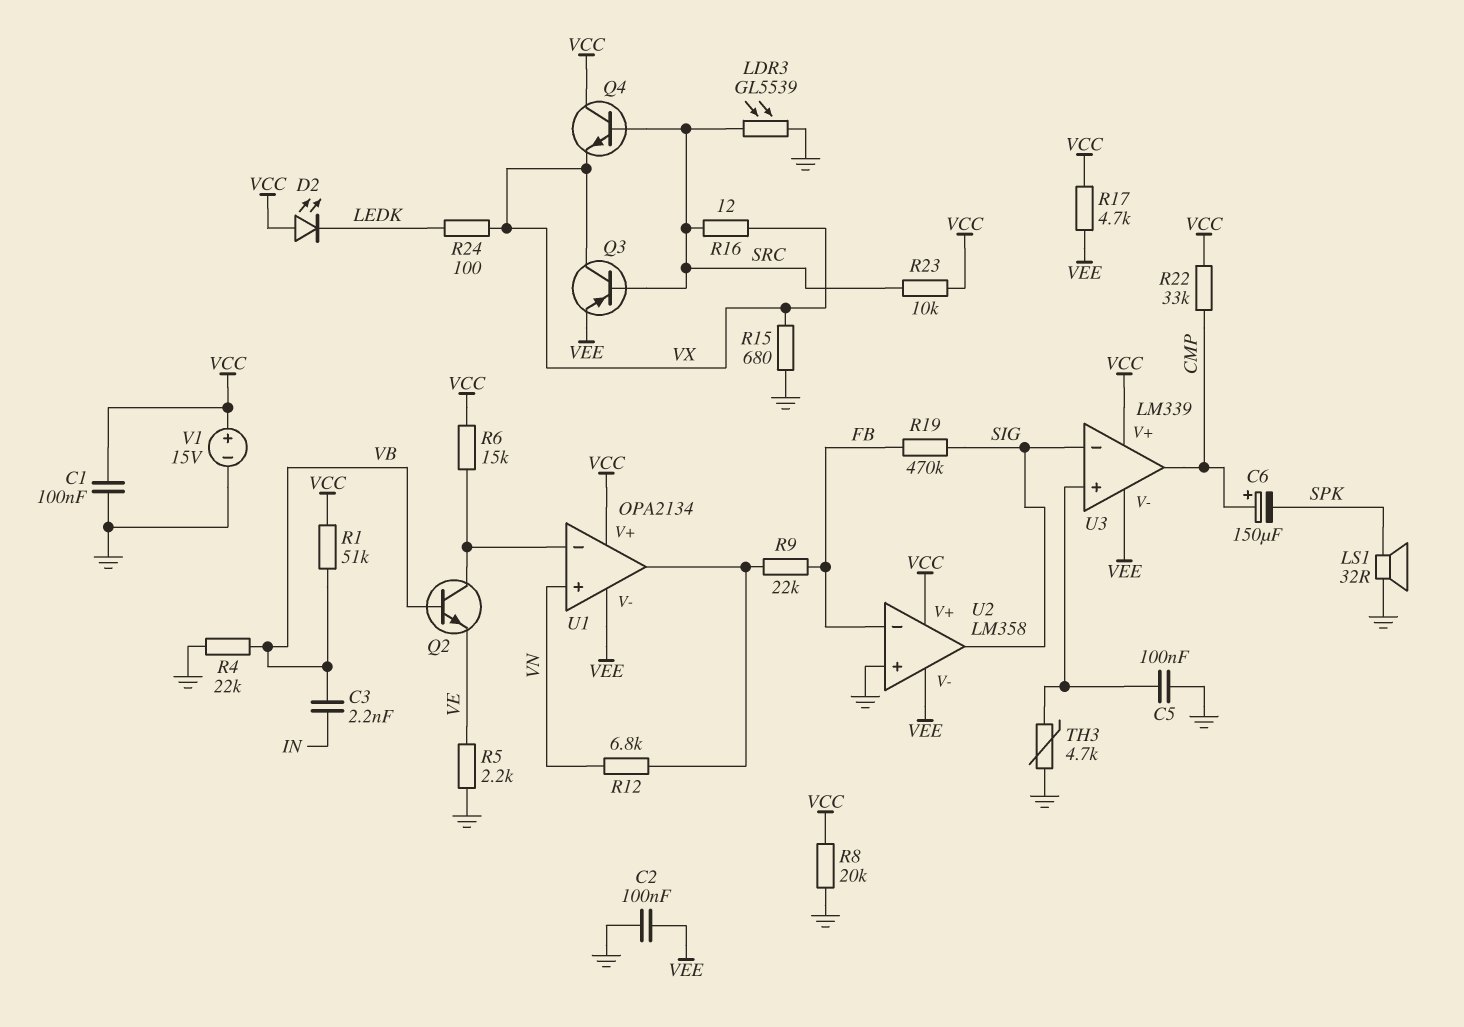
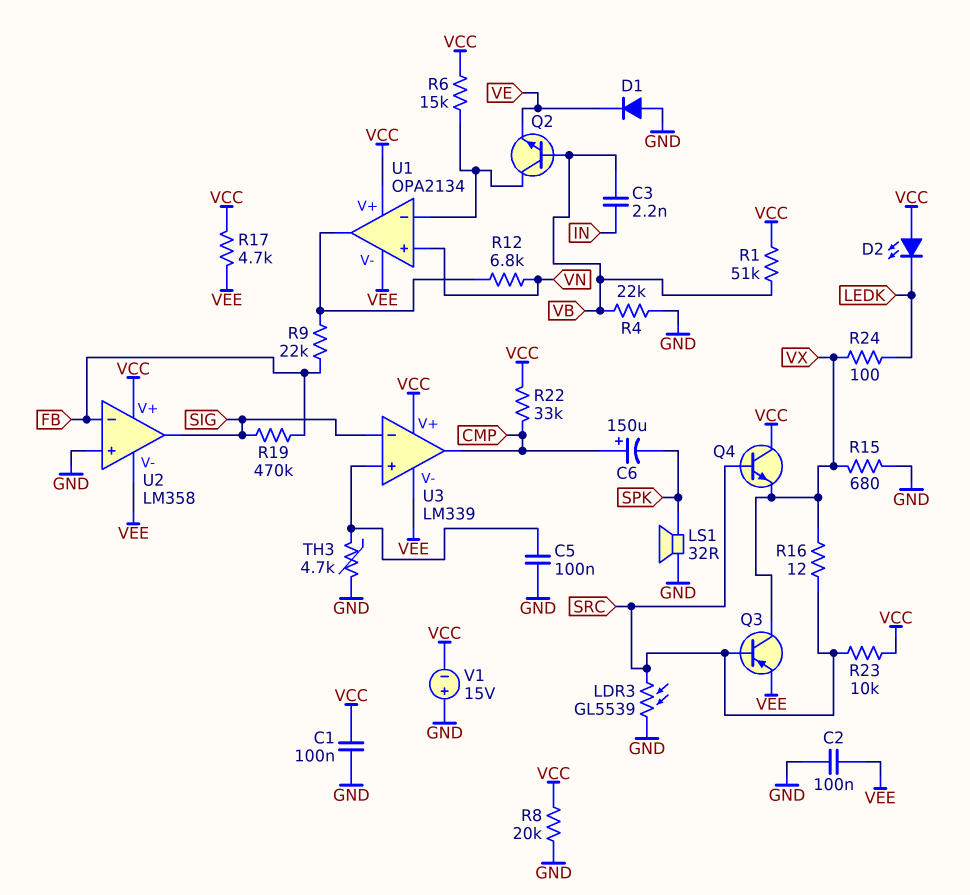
D1: none -> diode (A GND, K VE)
R5: 2.2k (GND, VE) -> none
V1: 15V (plus VCC, minus GND) -> 15V (plus GND, minus VCC)

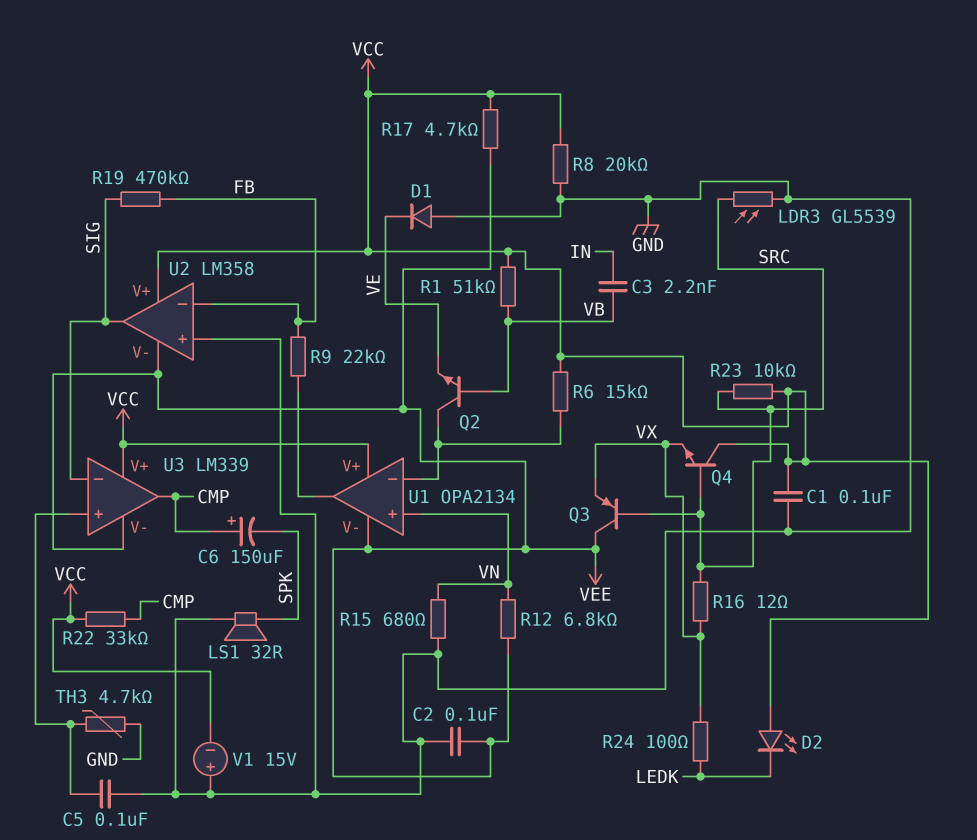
Q3: PNP (B SRC, C VX, E VEE) -> PNP (B SRC, C VEE, E VX)
R4: 22k (GND, VB) -> none
R12: 6.8k (U1/out, VN) -> 6.8k (VEE, VN)
R15: 680 (GND, VX) -> 680 (GND, VN)

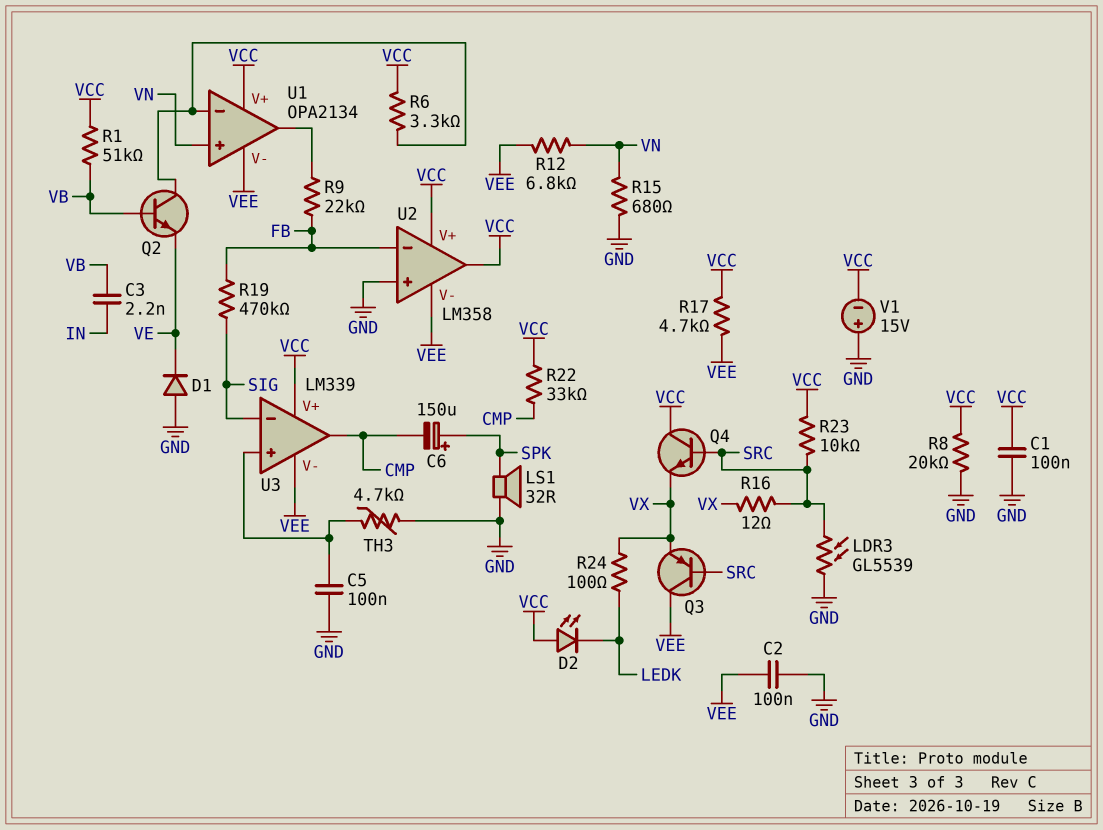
C6: 150uF (plus CMP, minus SPK) -> 150uF (plus SPK, minus CMP)
R6: 15k (U1/in-, VCC) -> 3.3k (U1/in-, VCC)
U2 pin out: SIG -> VCC

